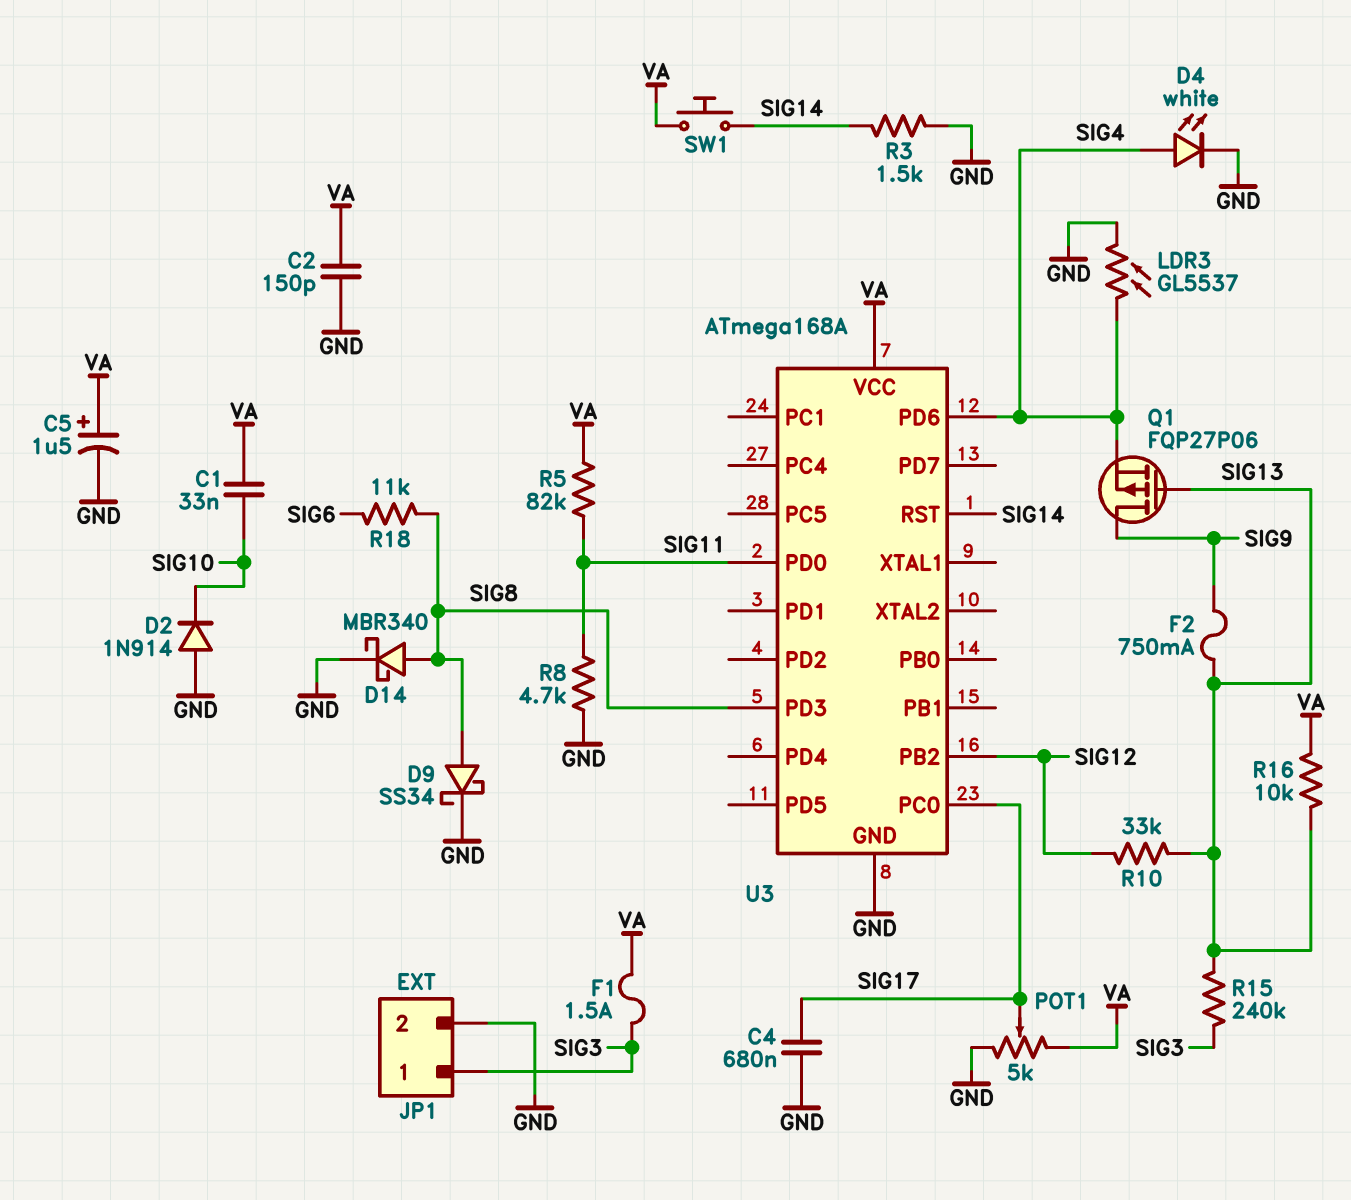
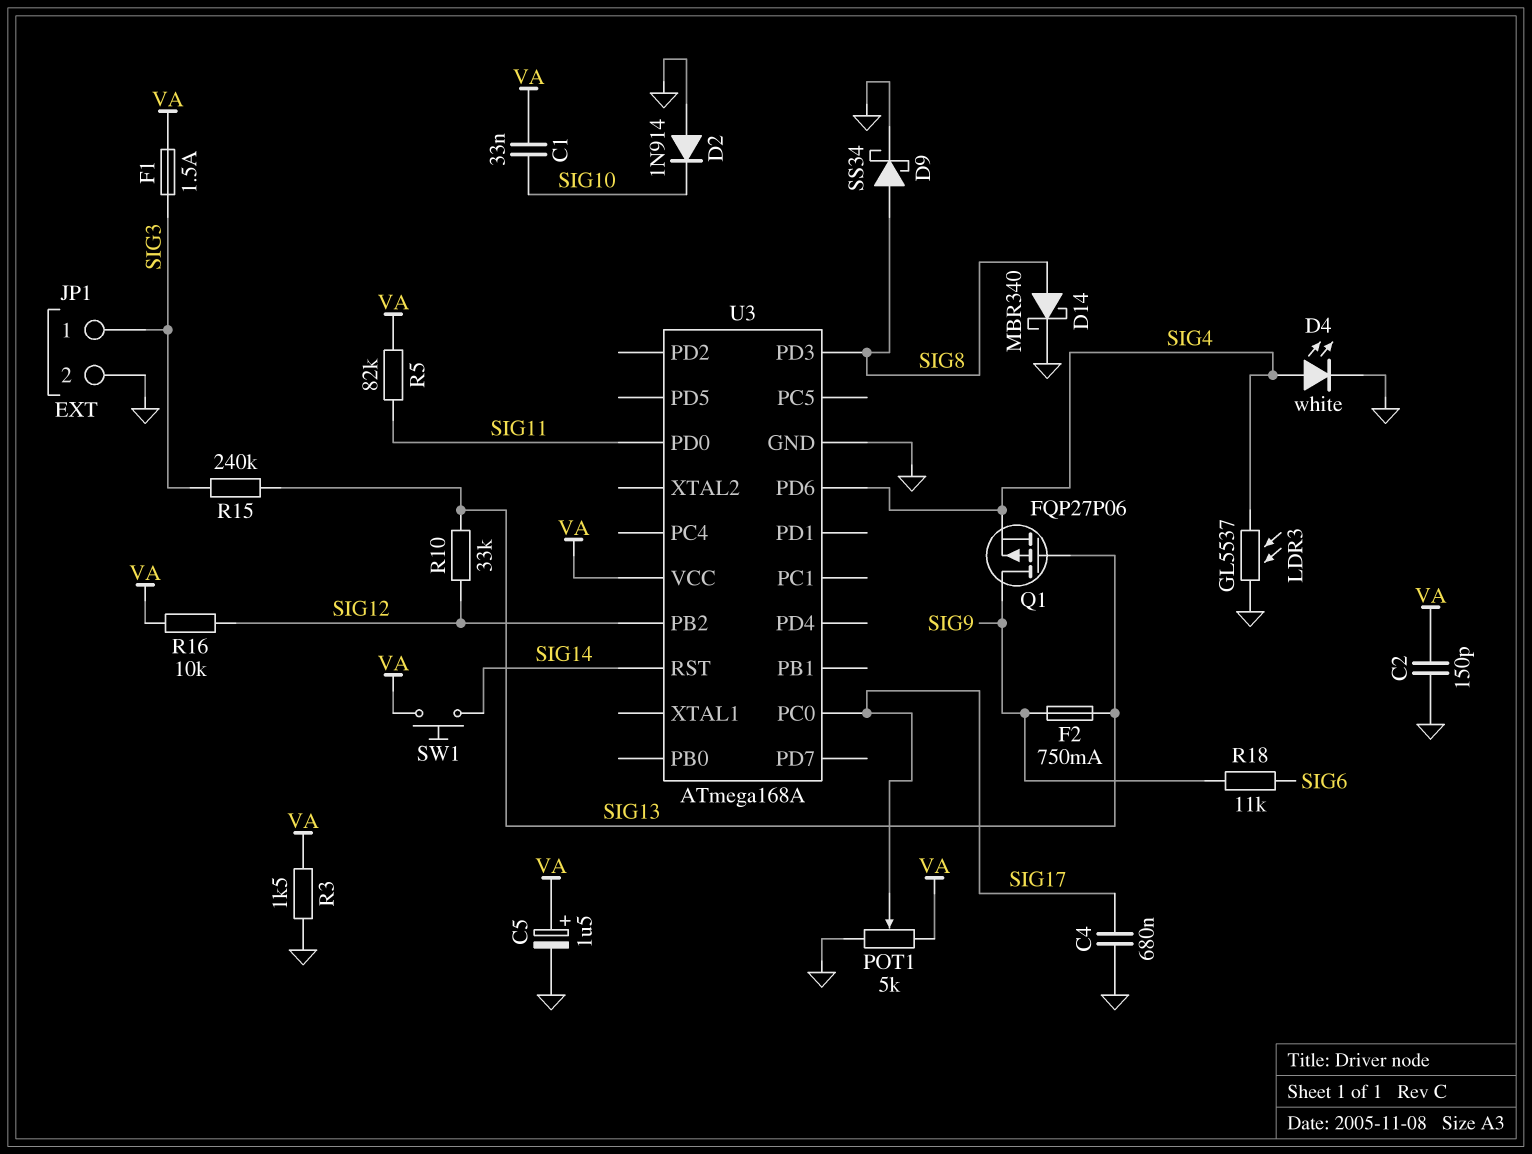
R3: 1.5k (GND, SIG14) -> 1.5k (GND, VA)
R8: 4.7k (GND, SIG11) -> none
R16: 10k (SIG13, VA) -> 10k (SIG12, VA)
R18: 11k (SIG6, SIG8) -> 11k (SIG6, SIG9)

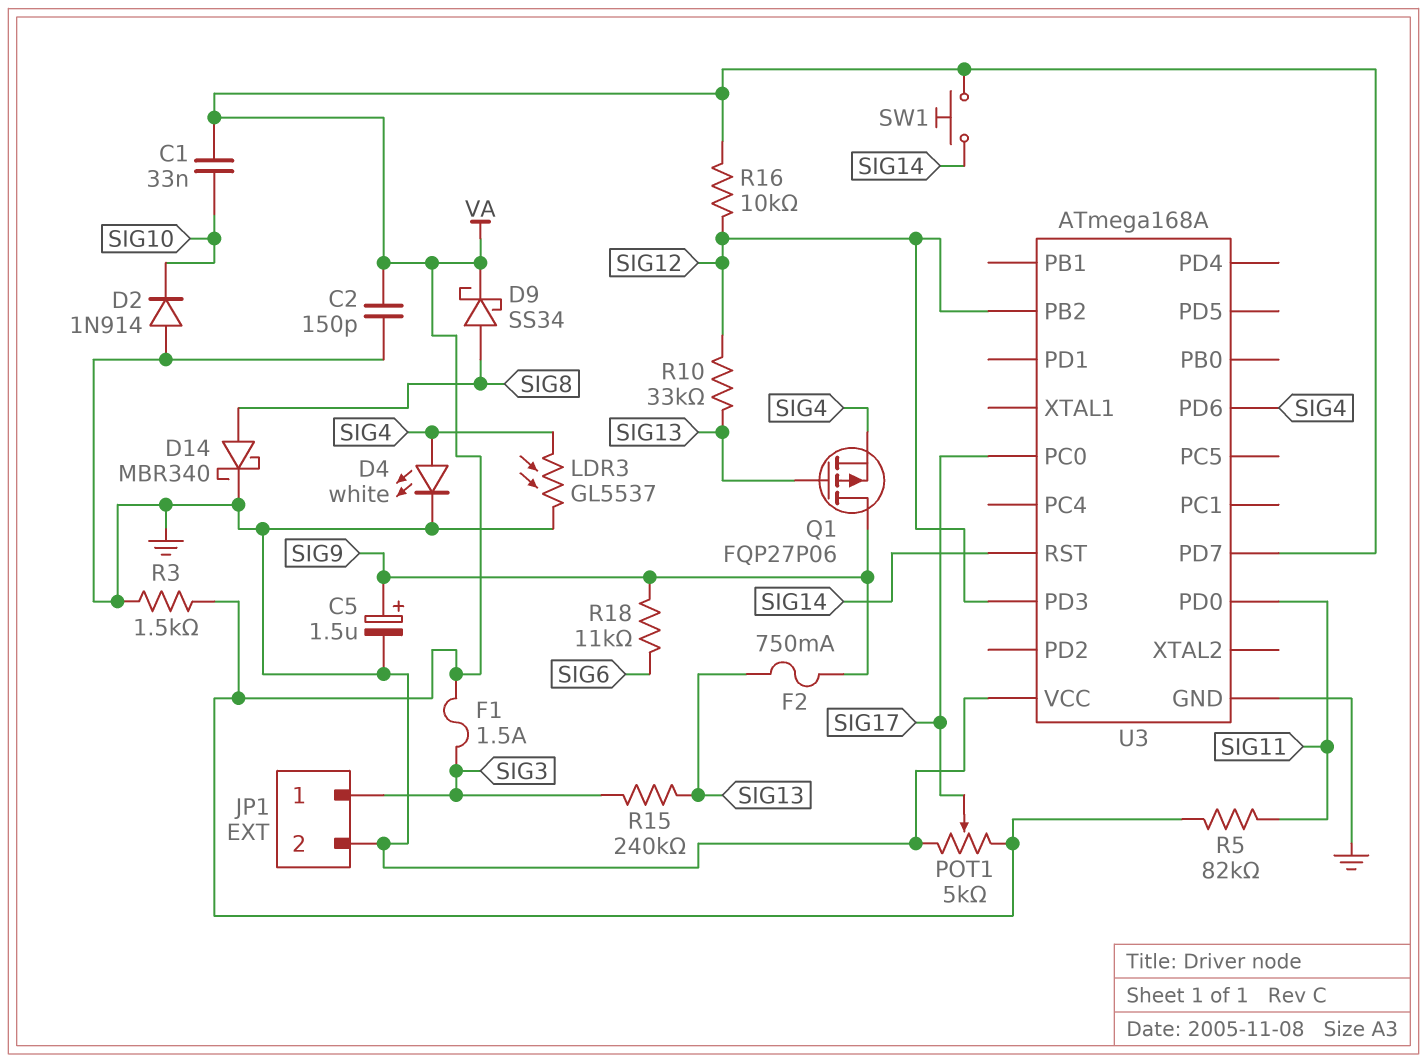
C4: 680nF (GND, SIG17) -> none
C5: 1.5uF (plus VA, minus GND) -> 1.5uF (plus SIG9, minus GND)
D9: schottky SS34 (A SIG8, K GND) -> schottky SS34 (A SIG8, K VA)
U3 pin PD3: SIG8 -> SIG12
U3 pin PD7: none -> VA
U3 pin VCC: VA -> GND

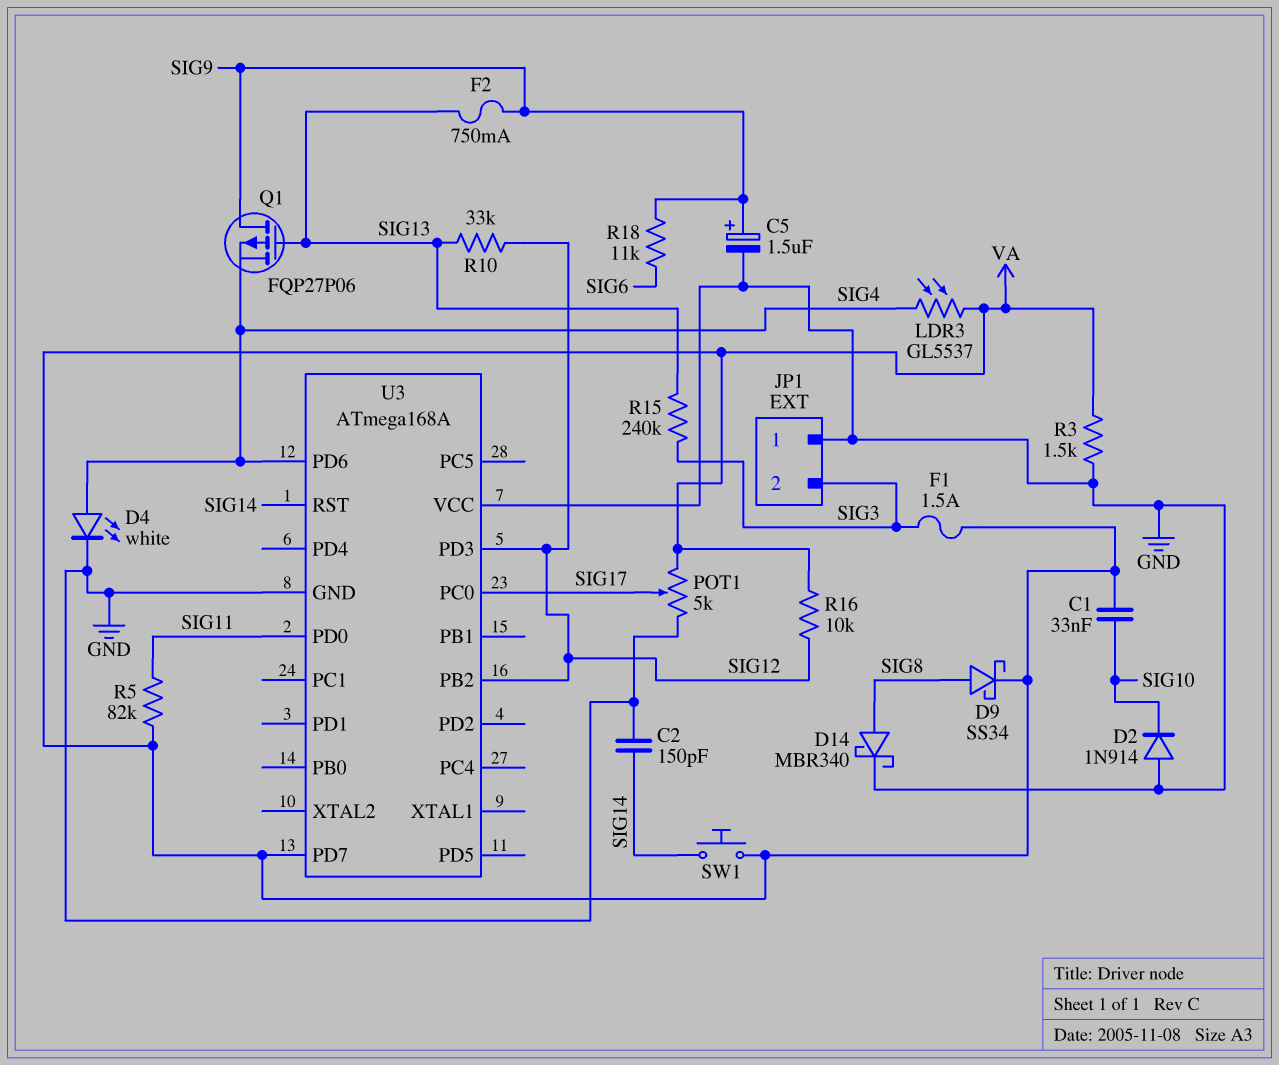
C2: 150pF (GND, VA) -> 150pF (GND, SIG14)
JP1 pin 1: SIG3 -> GND
JP1 pin 2: GND -> SIG3
LDR3: GL5537 (GND, SIG4) -> GL5537 (SIG4, VA)

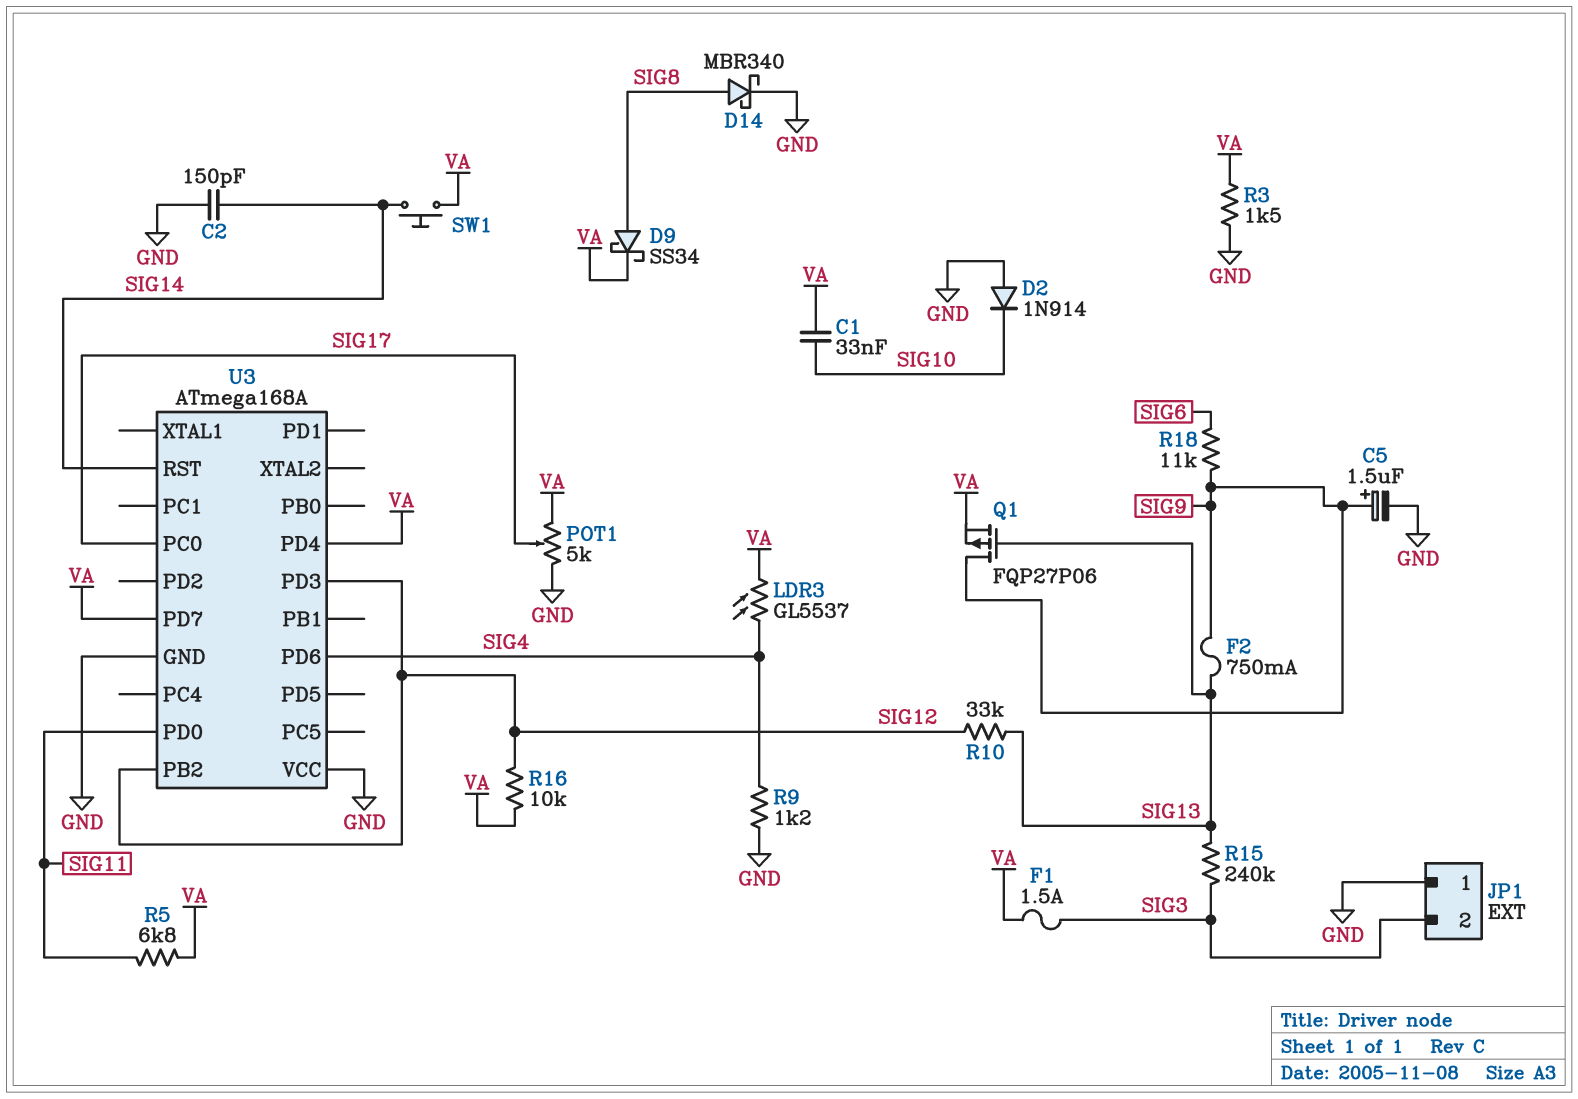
D4: LED white (A SIG4, K GND) -> none
Q1: PMOS FQP27P06 (G SIG13, D SIG9, S SIG4) -> PMOS FQP27P06 (G SIG13, D SIG9, S VA)
R5: 82k (SIG11, VA) -> 6.8k (SIG11, VA)
R9: none -> 1.2k (GND, SIG4)
U3 pin PD4: none -> VA

